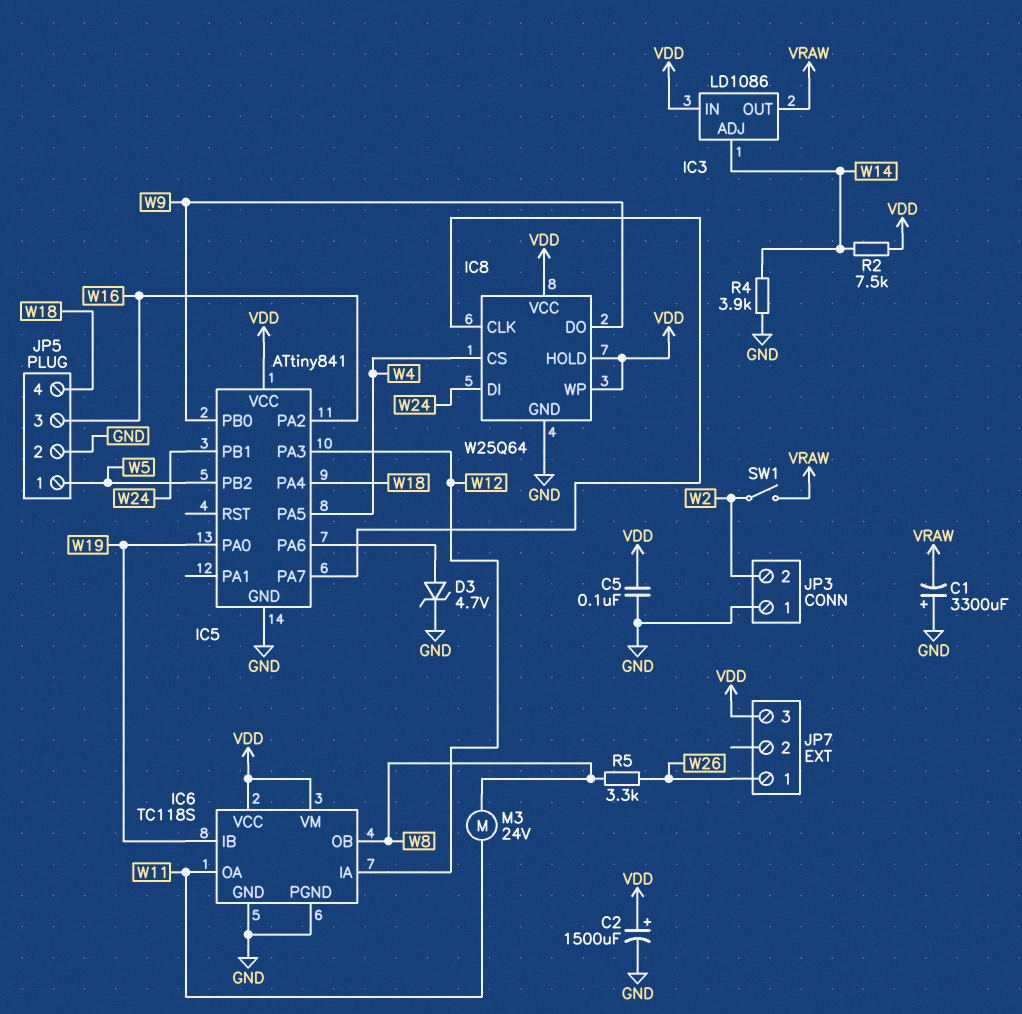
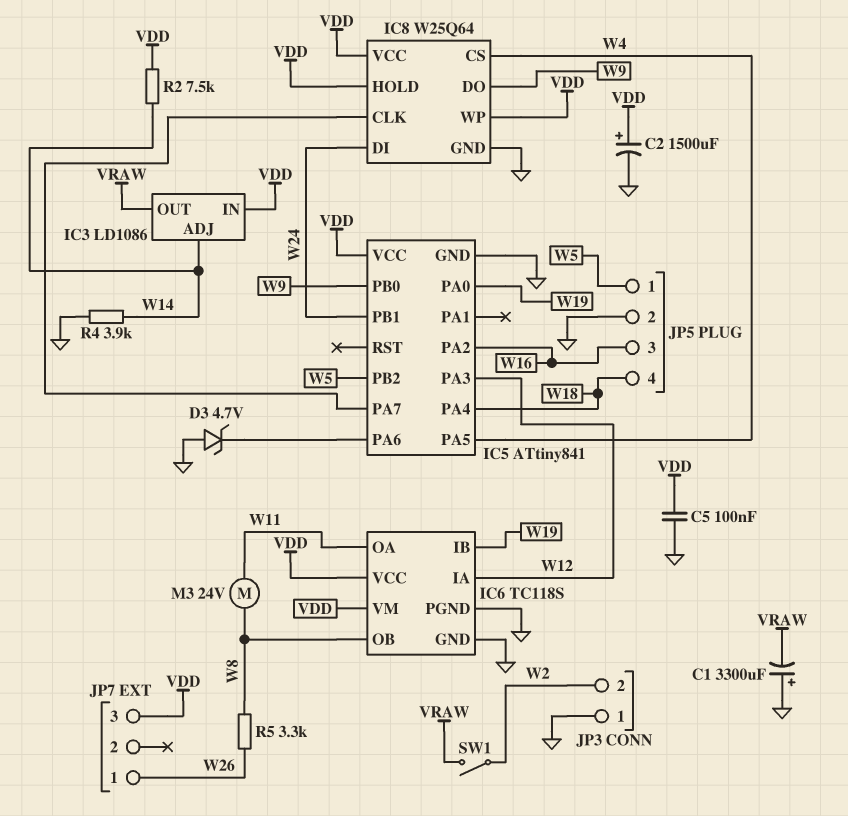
D3: zener 4.7V (A IC5/PA6, K GND) -> zener 4.7V (A GND, K IC5/PA6)

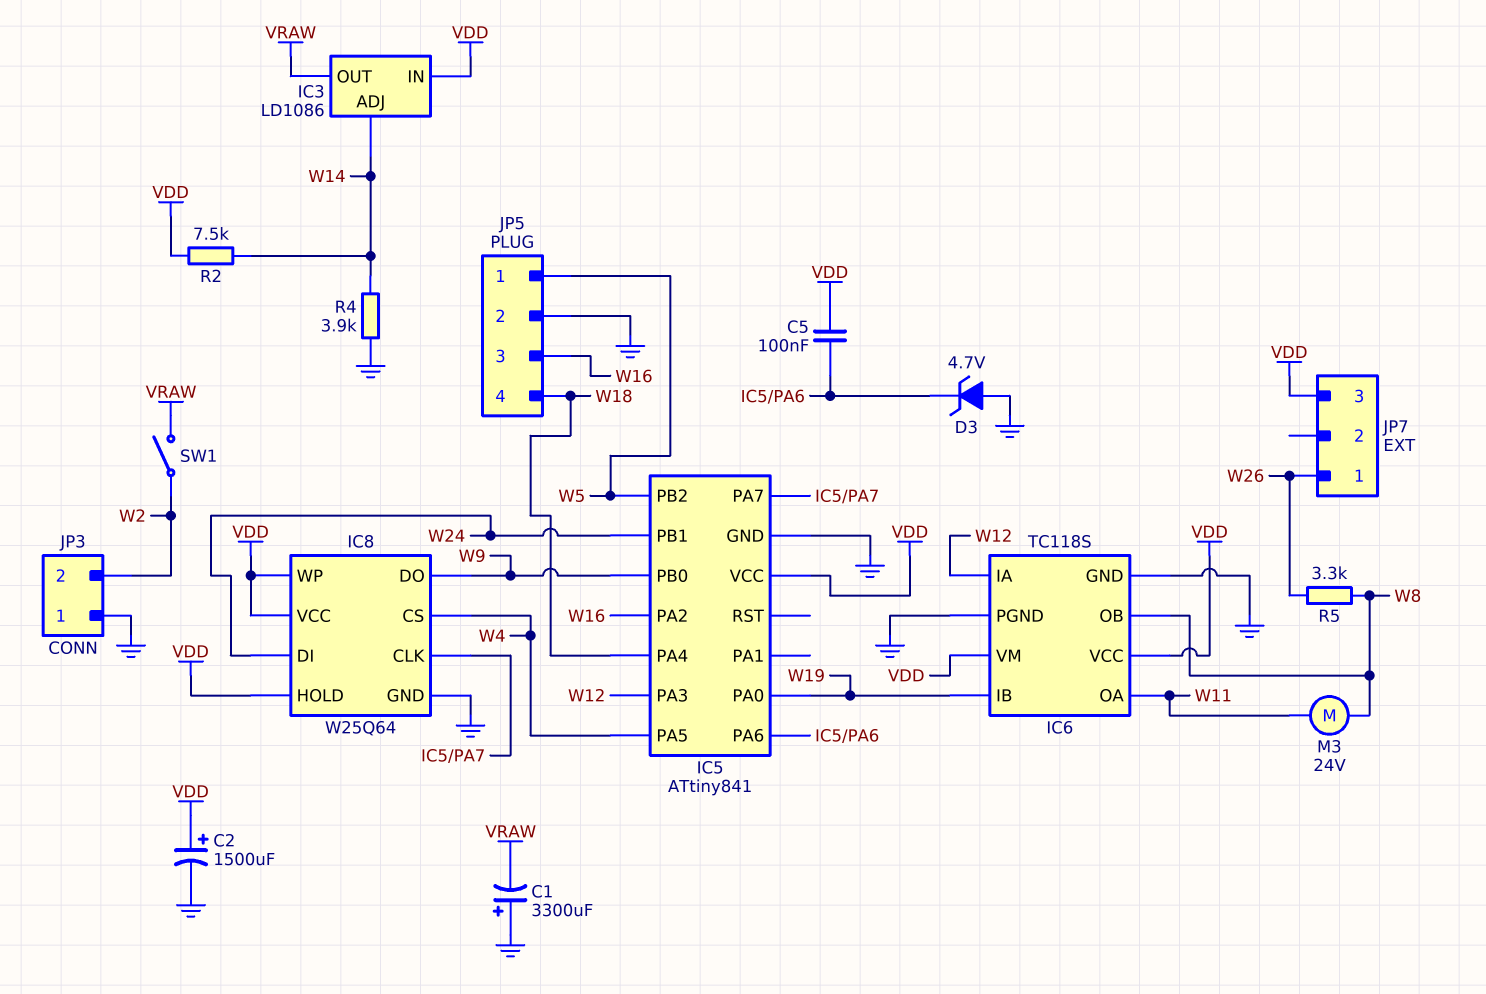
C5: 100nF (GND, VDD) -> 100nF (IC5/PA6, VDD)

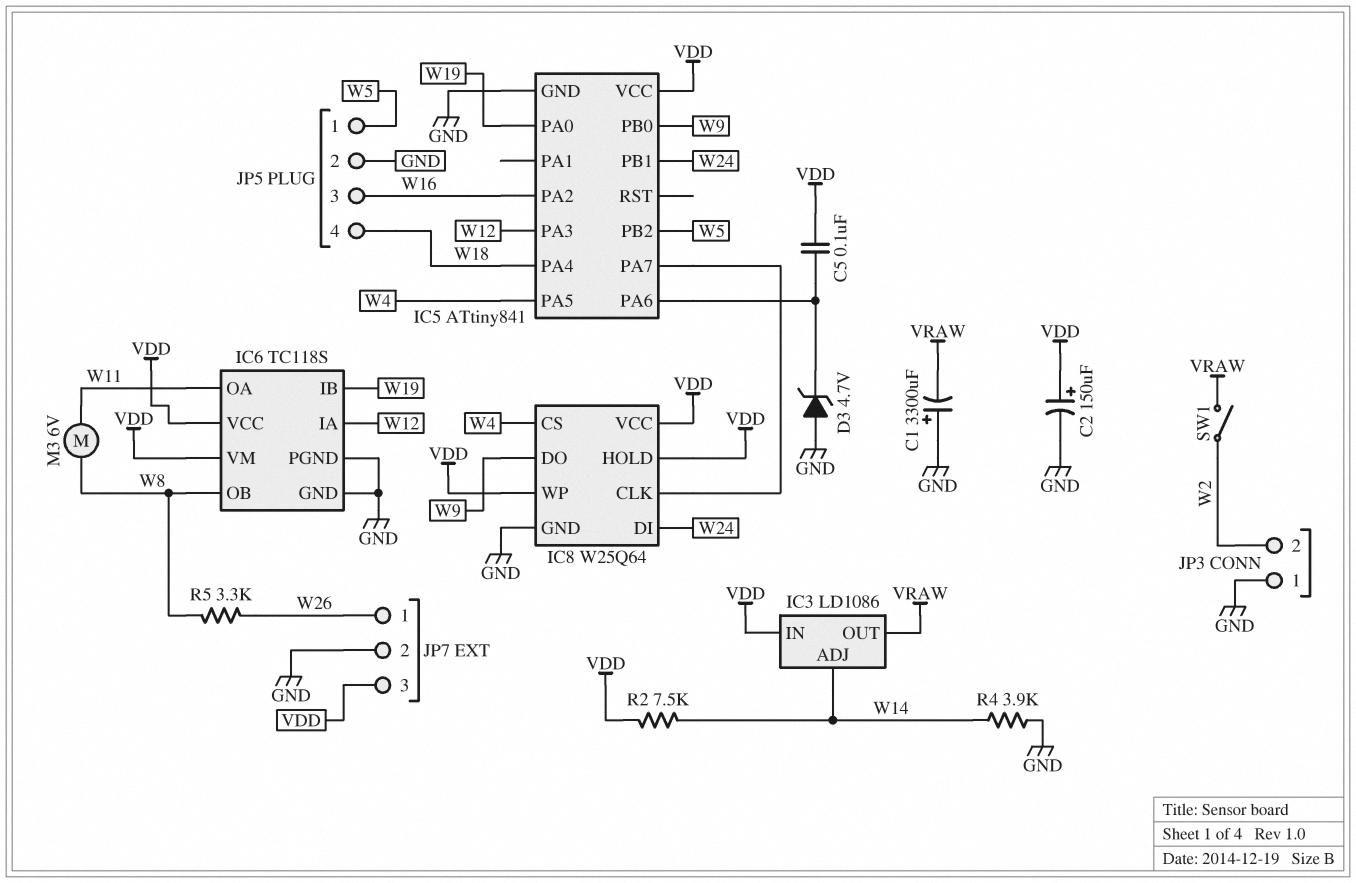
C2: 1500uF (plus VDD, minus GND) -> 150uF (plus VDD, minus GND)
JP7 pin 2: none -> GND
M3: motor 24V (W8, W11) -> motor 6V (W8, W11)

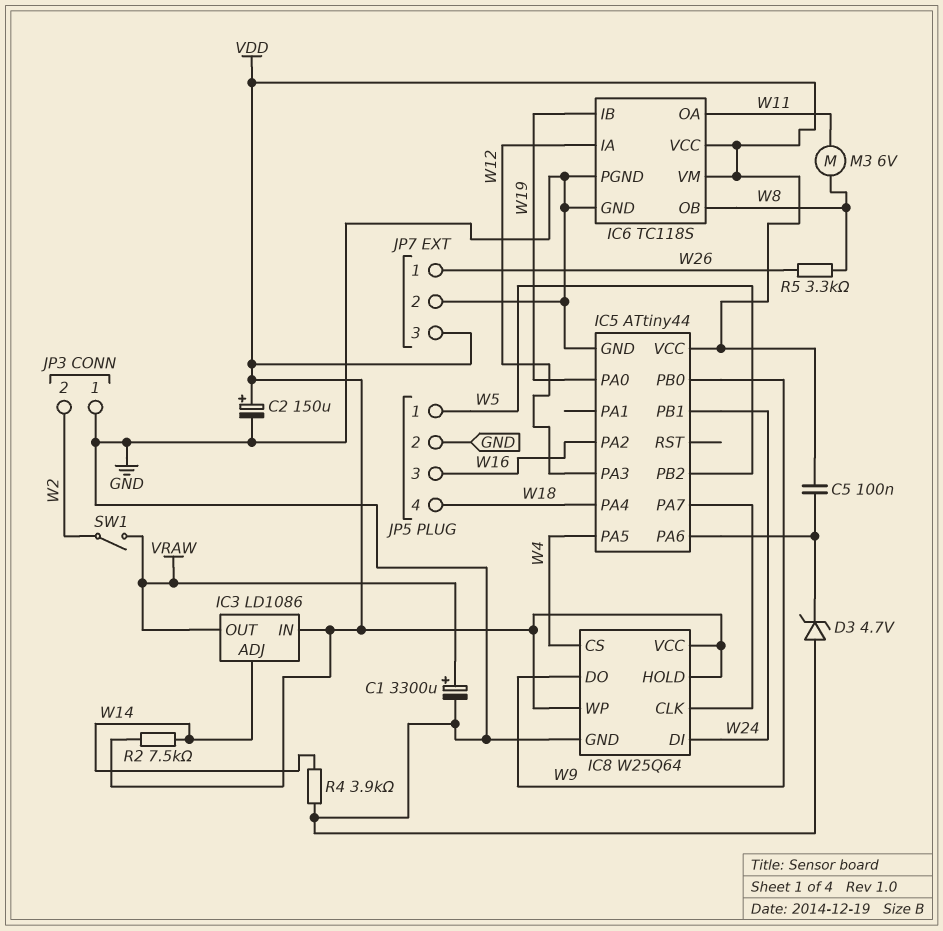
C1: 3300uF (plus GND, minus VRAW) -> 3300uF (plus VRAW, minus GND)
IC5: ATtiny841 -> ATtiny44

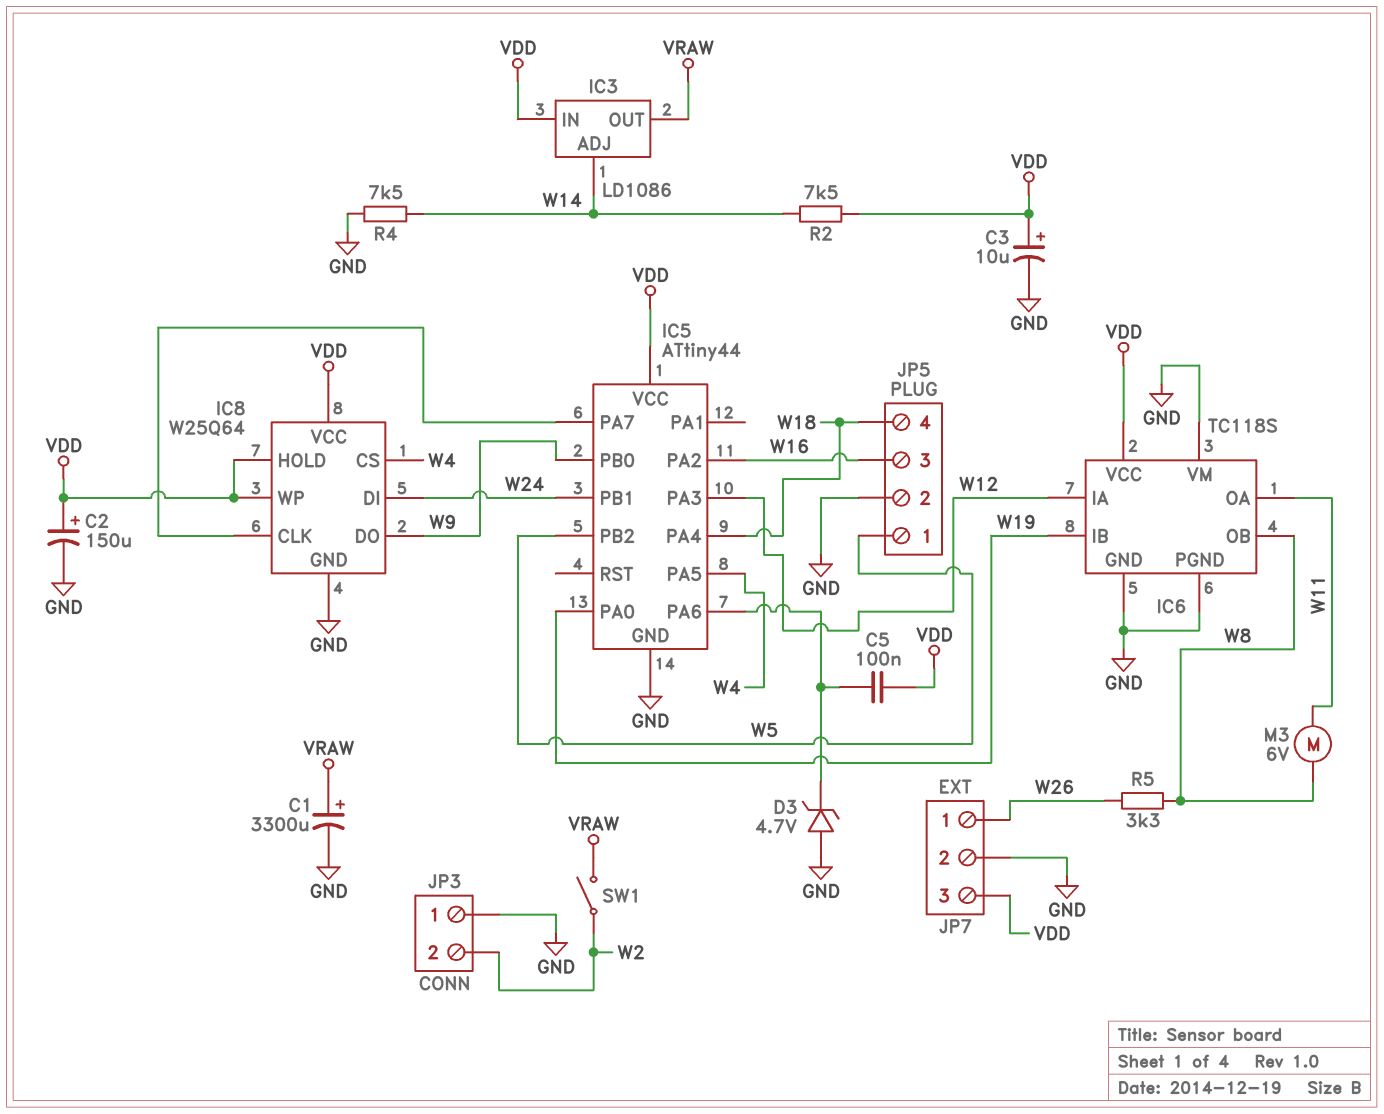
C3: none -> 10uF (plus VDD, minus GND)
IC6 pin VM: VDD -> GND
R4: 3.9k (GND, W14) -> 7.5k (GND, W14)

